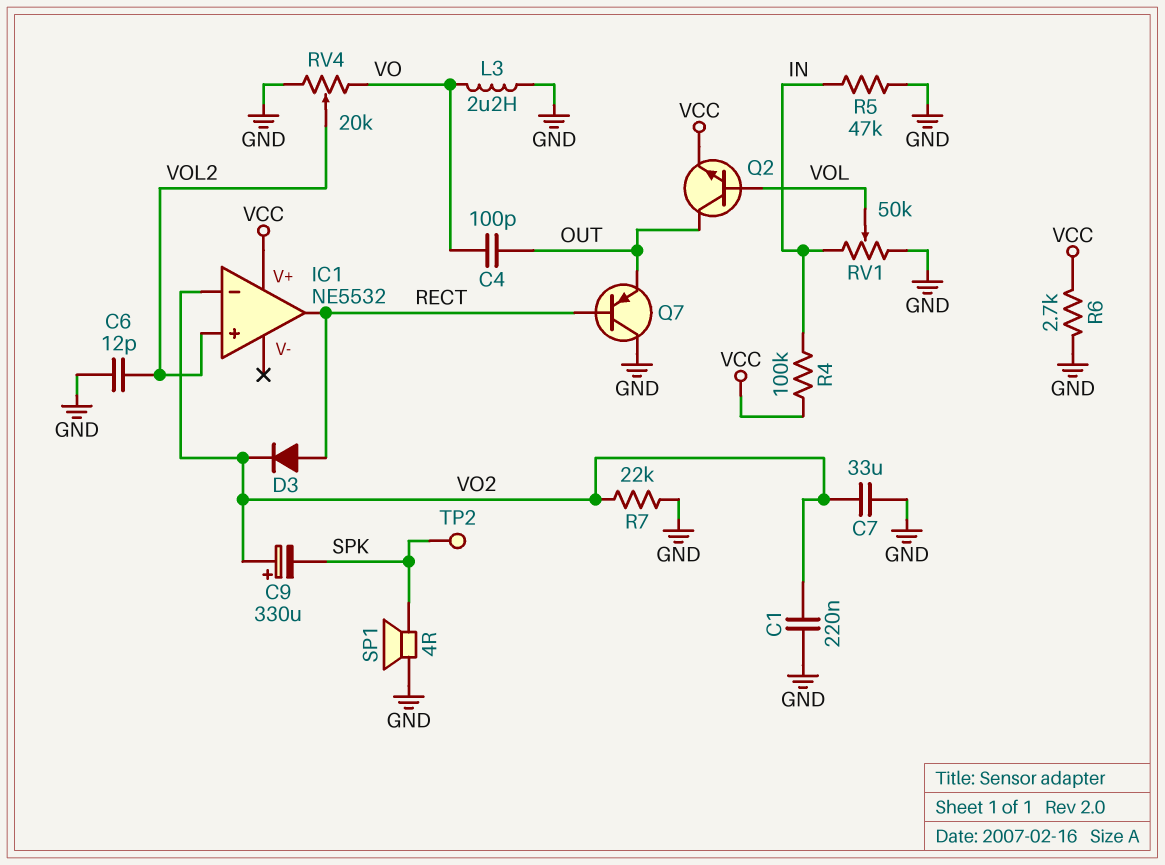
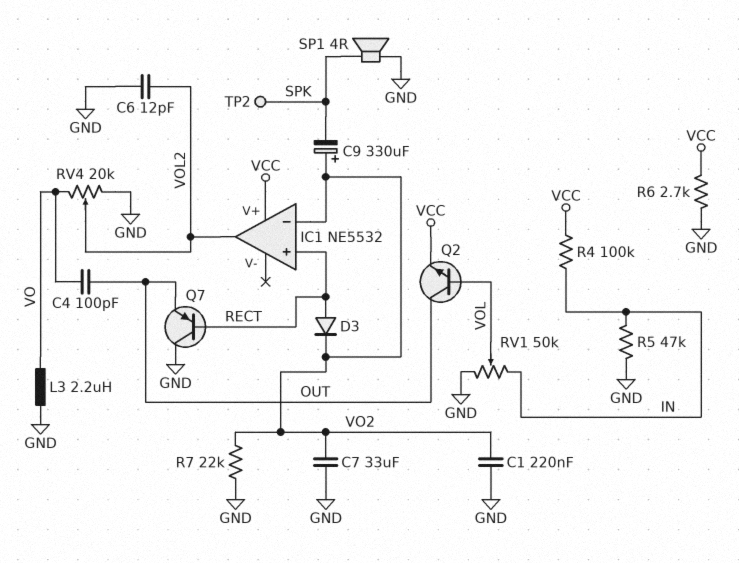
IC1 pin in+: VOL2 -> RECT
IC1 pin out: RECT -> VOL2

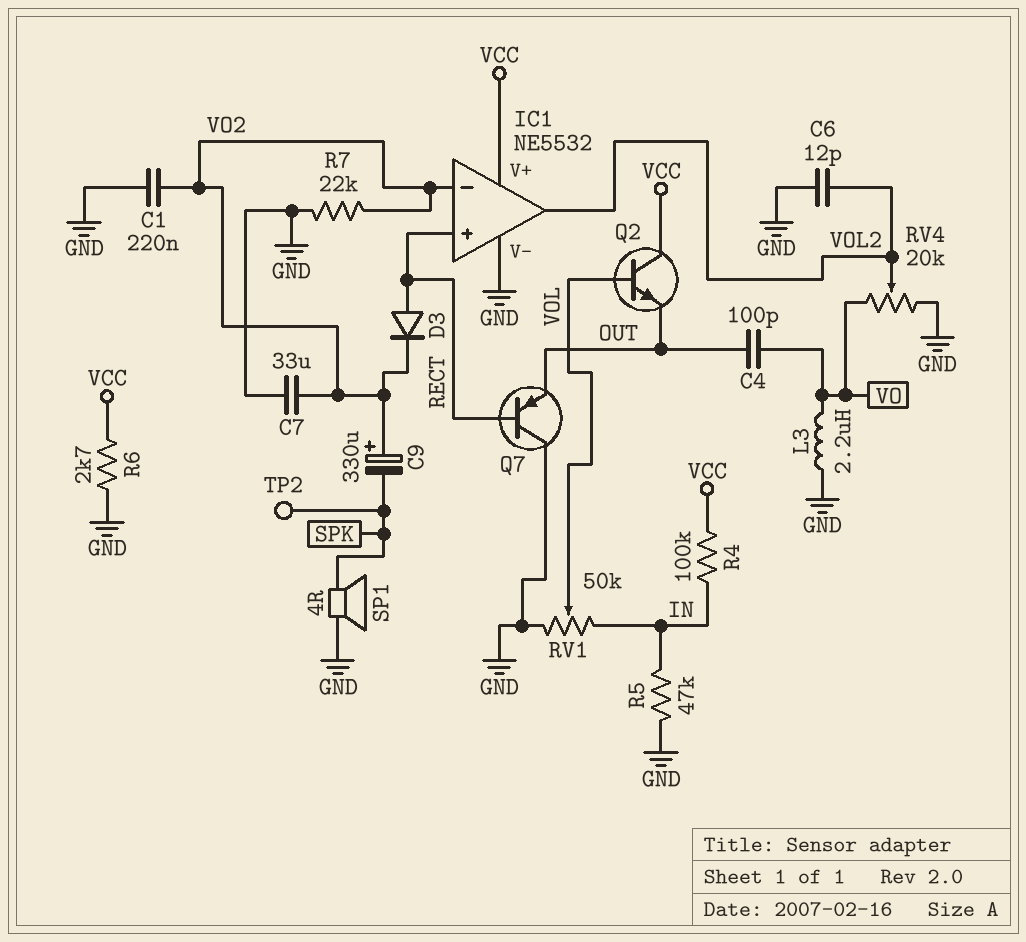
IC1 pin V-: none -> GND
Q2: NPN (B VOL, C OUT, E VCC) -> NPN (B VOL, C VCC, E OUT)

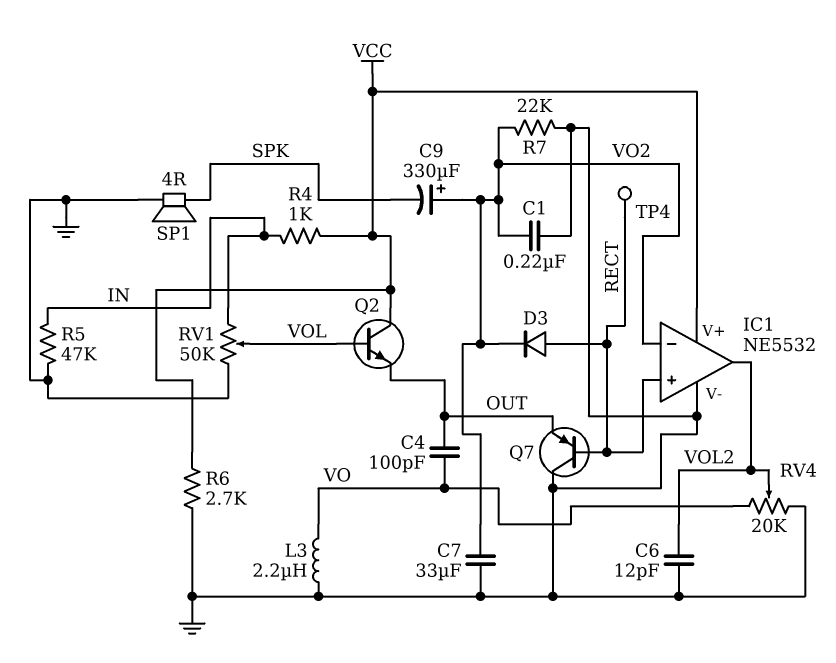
R4: 100k (IN, VCC) -> 1k (IN, VCC)
TP2: test point (SPK) -> none
TP4: none -> test point (RECT)

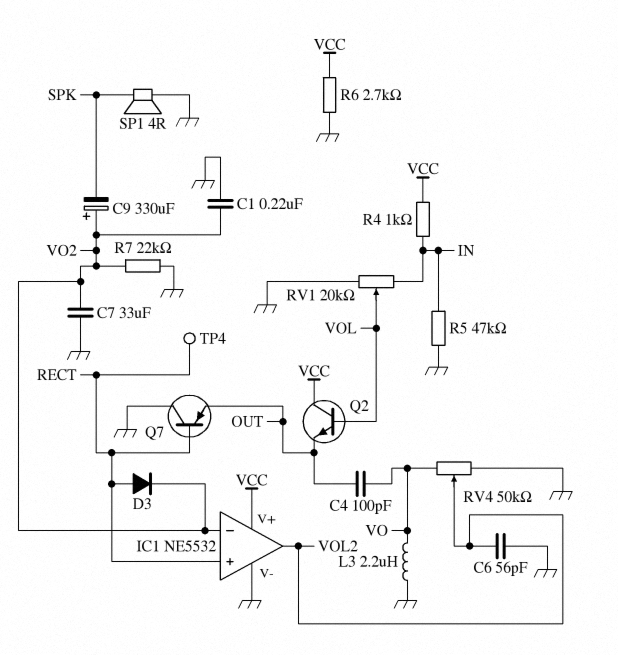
C6: 12pF (GND, VOL2) -> 56pF (GND, VOL2)
RV1: 50k (GND, IN, wiper VOL) -> 20k (GND, IN, wiper VOL)
RV4: 20k (GND, VO, wiper VOL2) -> 50k (GND, VO, wiper VOL2)

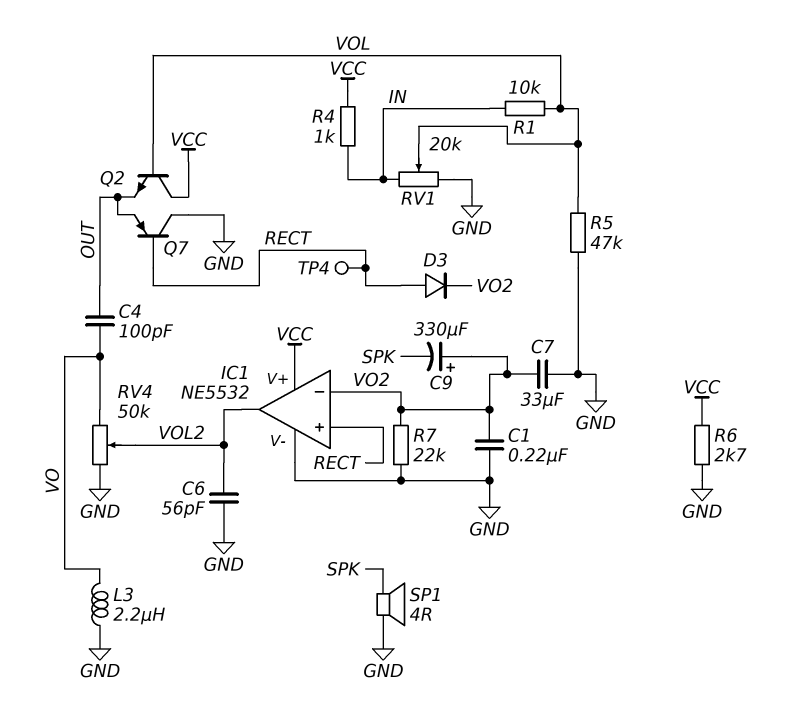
R1: none -> 10k (IN, VOL)
R5: 47k (GND, IN) -> 47k (GND, VOL)

